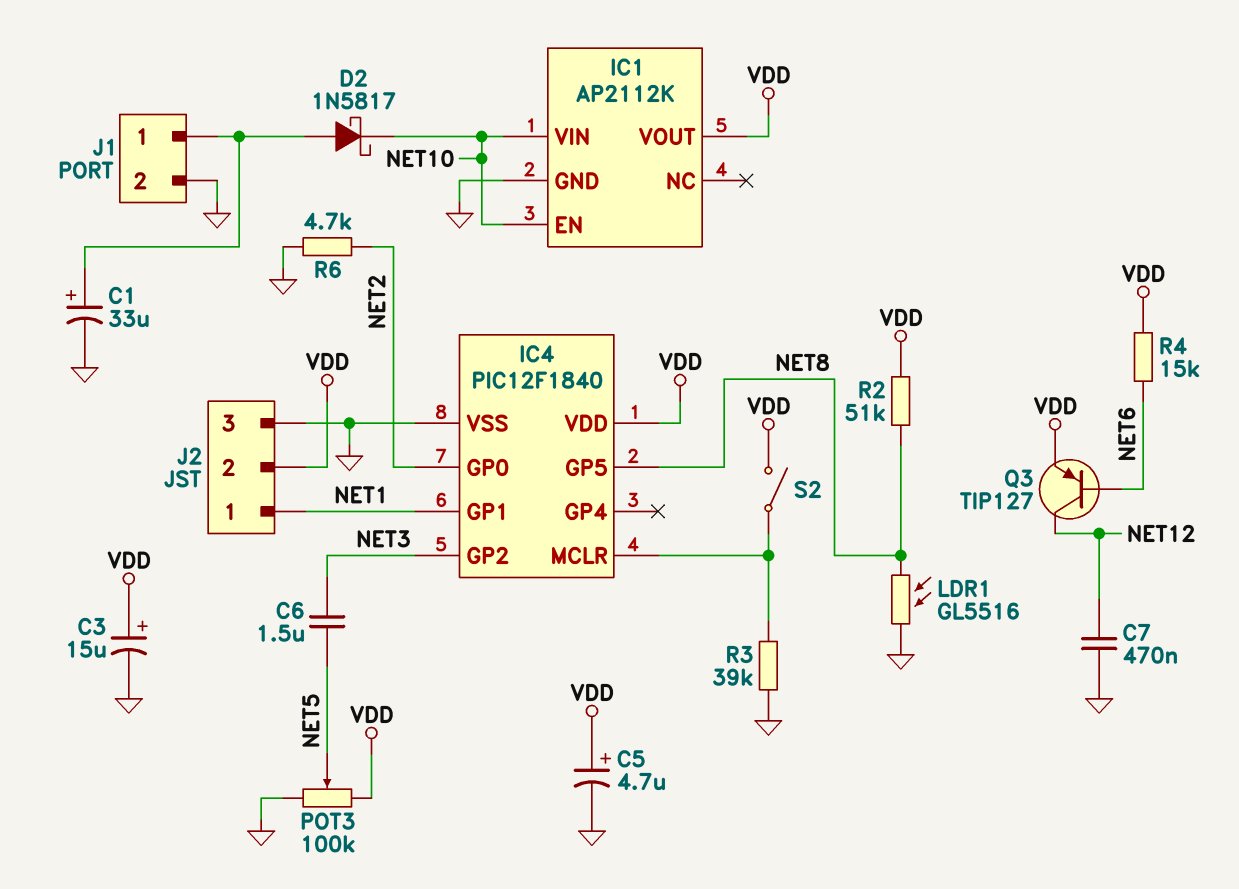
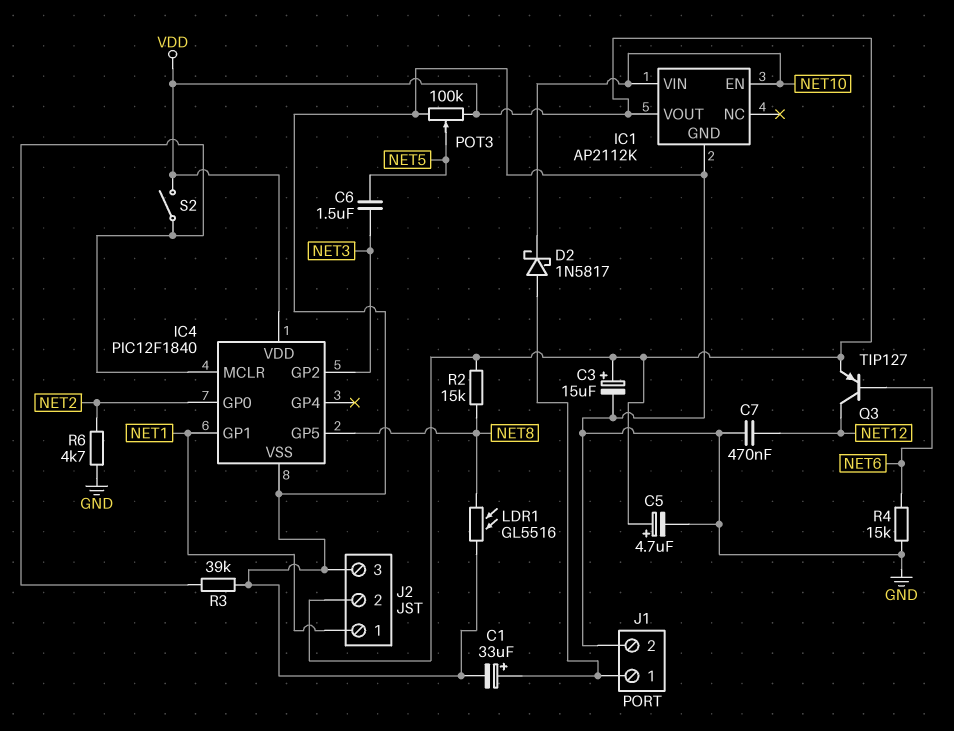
R2: 51k (NET8, VDD) -> 15k (NET8, VDD)
R4: 15k (NET6, VDD) -> 15k (GND, NET6)

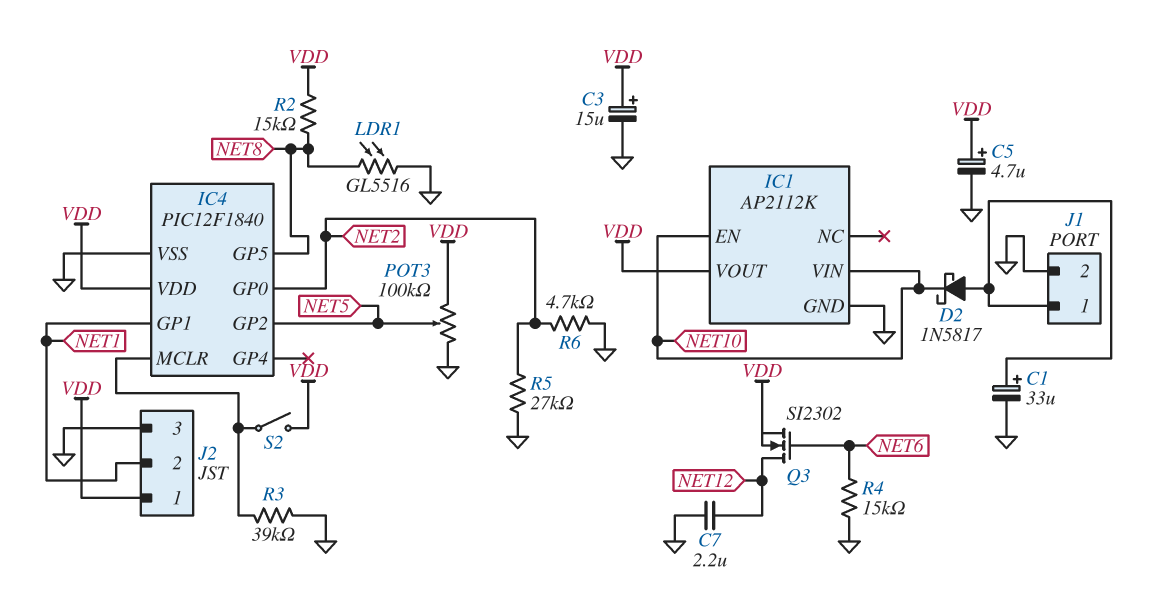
C6: 1.5uF (NET3, NET5) -> none
C7: 470nF (GND, NET12) -> 2.2uF (GND, NET12)
IC4 pin GP2: NET3 -> NET5
J2 pin 1: NET1 -> VDD
J2 pin 2: VDD -> NET1
Q3: PNP TIP127 (B NET6, C NET12, E VDD) -> NMOS SI2302 (G NET6, D NET12, S VDD)
R5: none -> 27k (GND, NET2)

